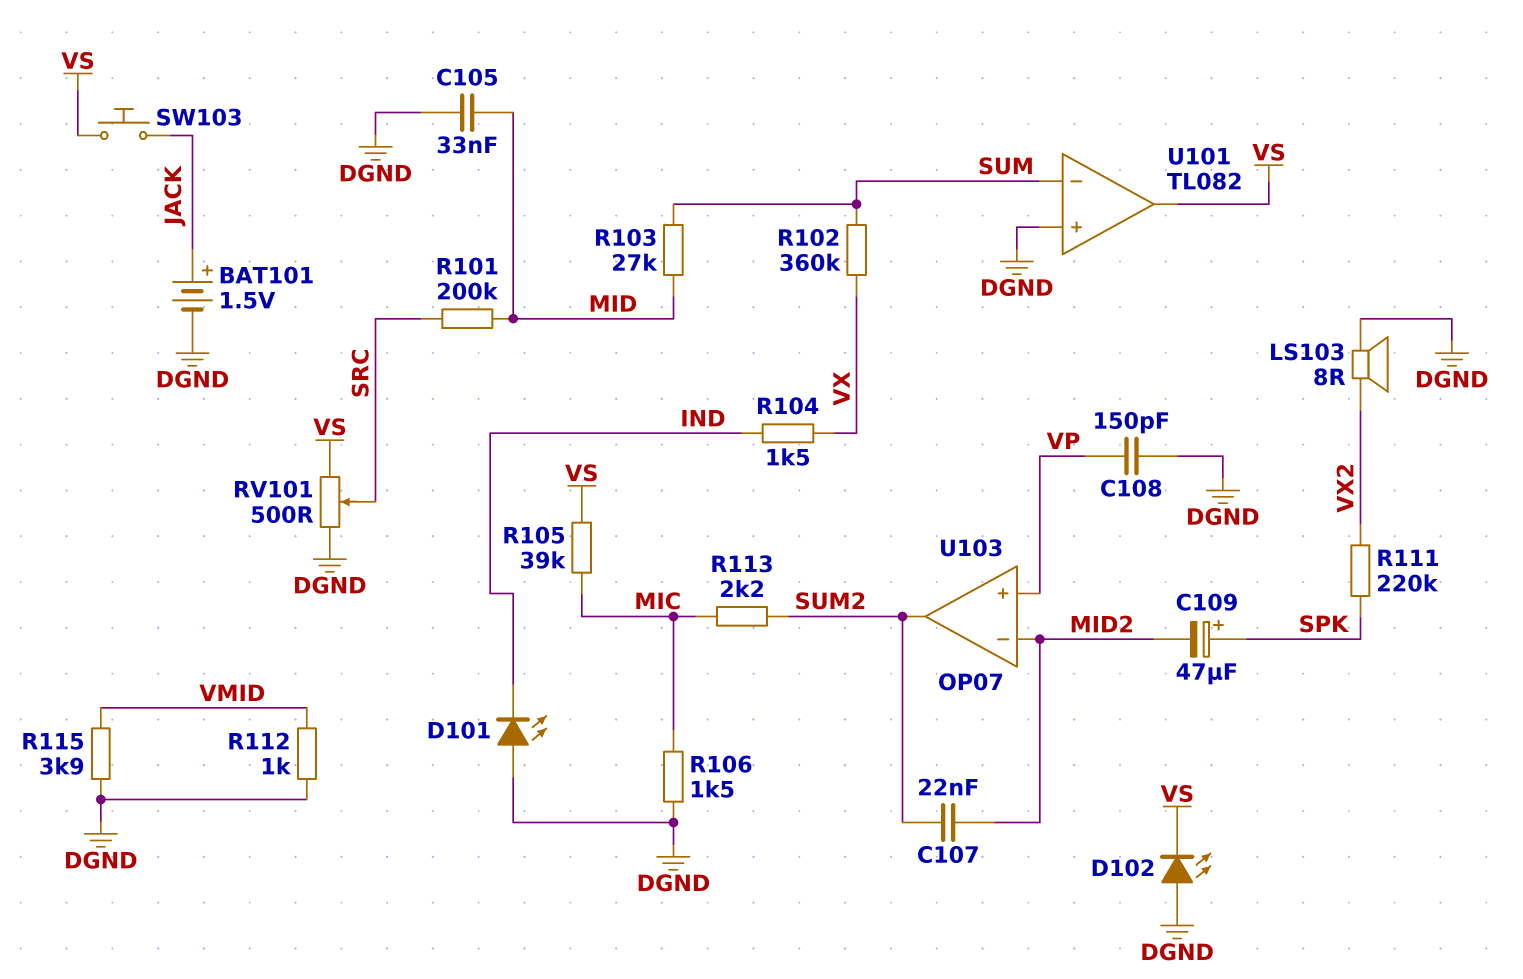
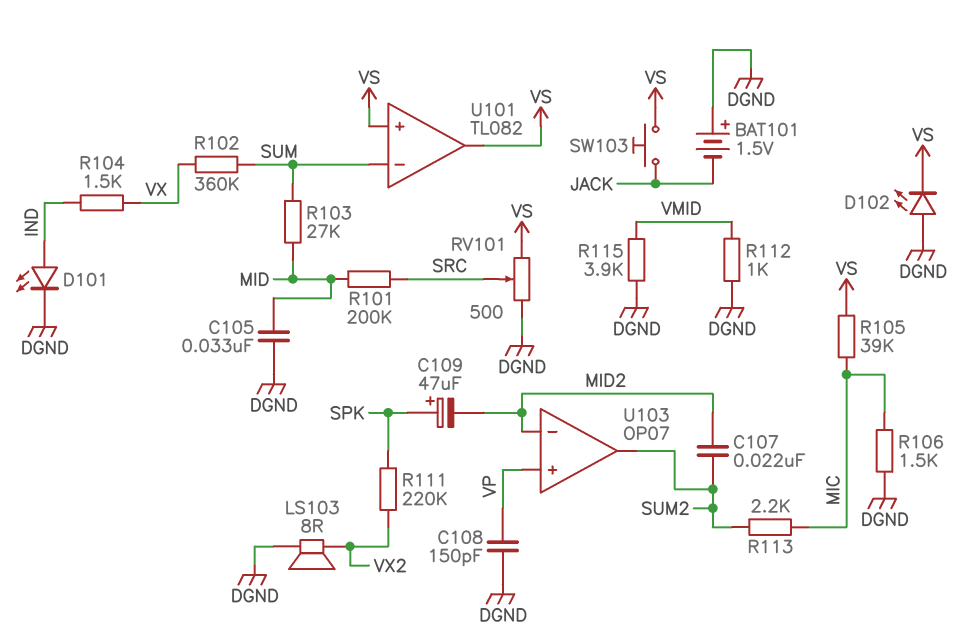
BAT101: 1.5V (plus JACK, minus DGND) -> 1.5V (plus DGND, minus JACK)
D101: LED (A DGND, K IND) -> LED (A IND, K DGND)
U101 pin in+: DGND -> VS

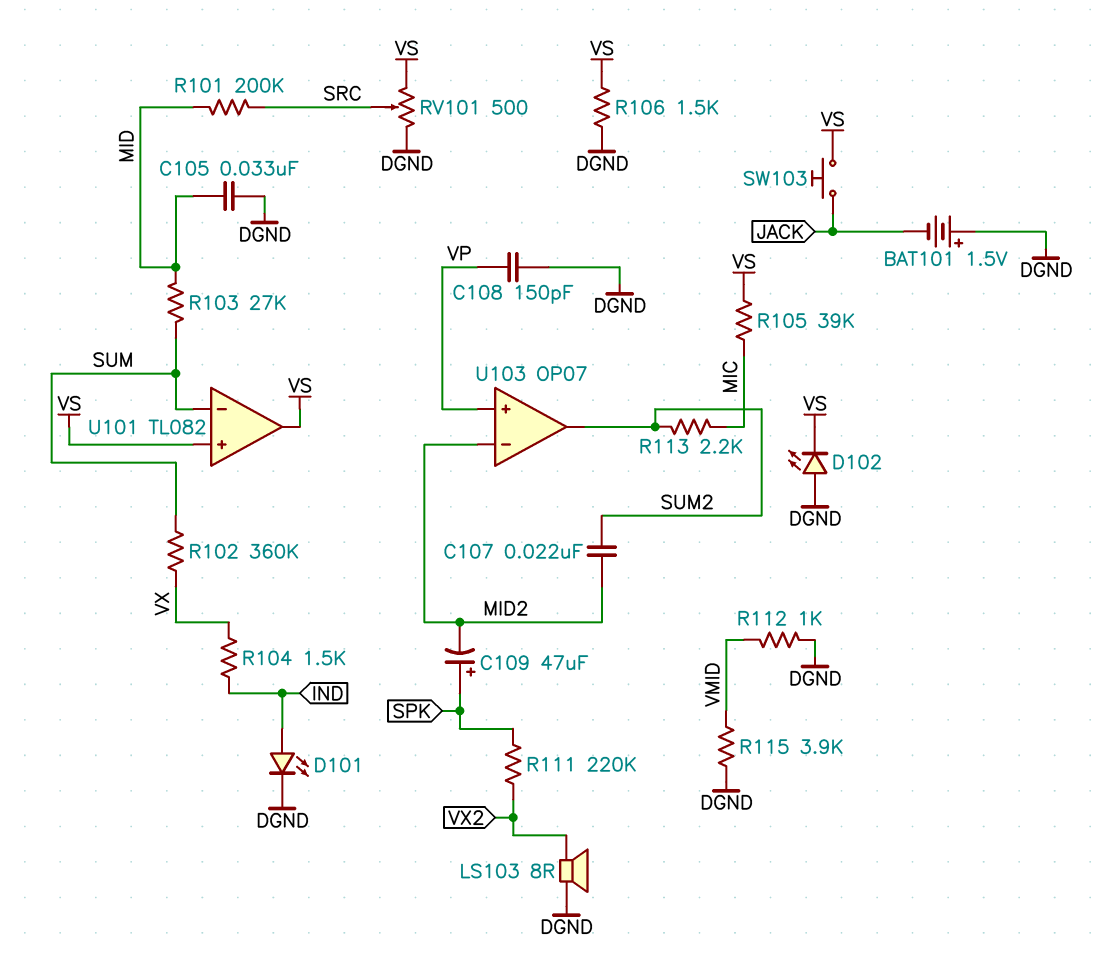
R106: 1.5k (DGND, MIC) -> 1.5k (DGND, VS)

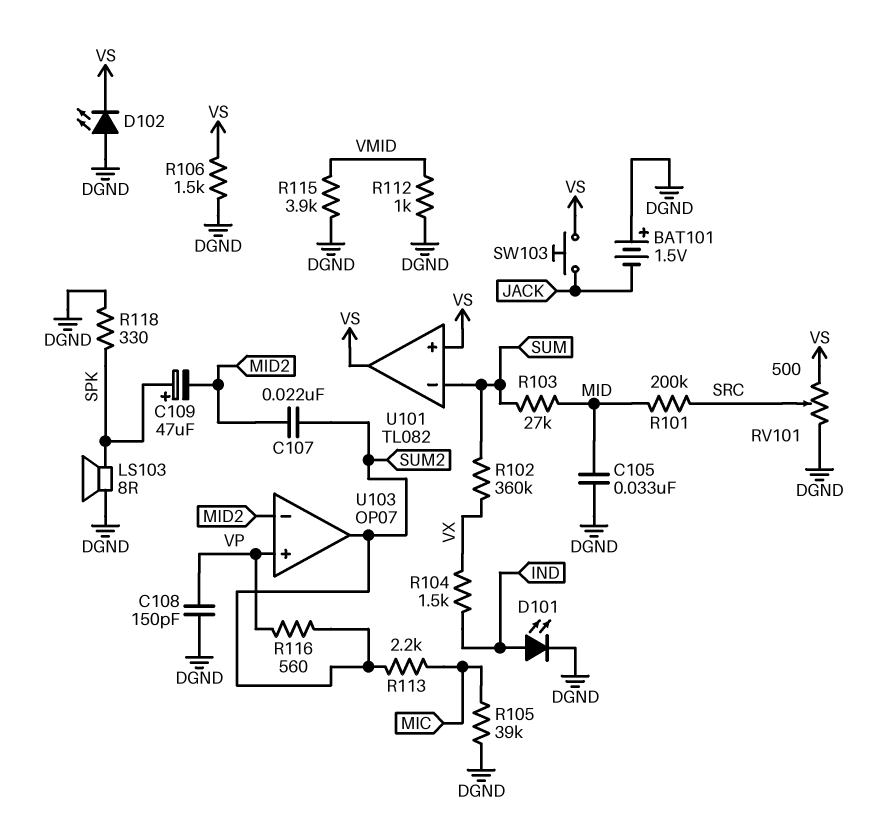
LS103: speaker 8R (DGND, VX2) -> speaker 8R (DGND, SPK)
R105: 39k (MIC, VS) -> 39k (DGND, MIC)
R111: 220k (SPK, VX2) -> none
R116: none -> 560 (SUM2, VP)
R118: none -> 330 (DGND, SPK)

